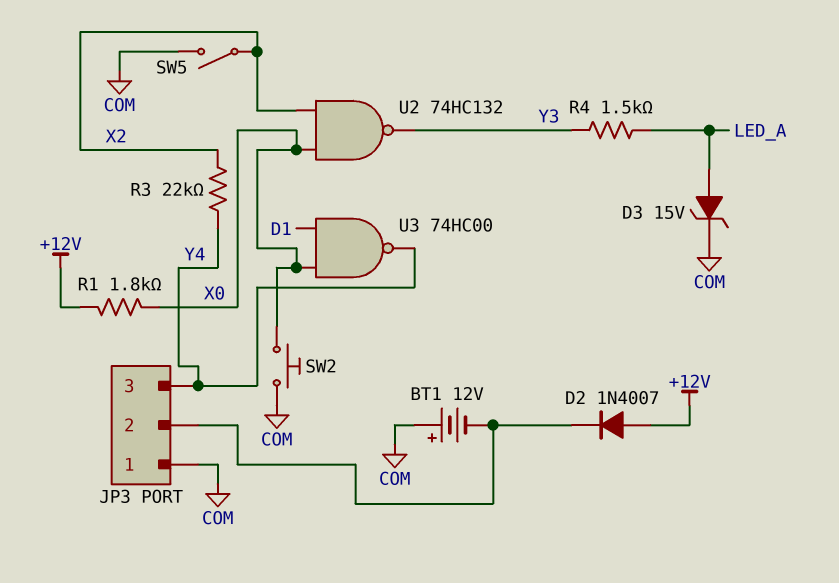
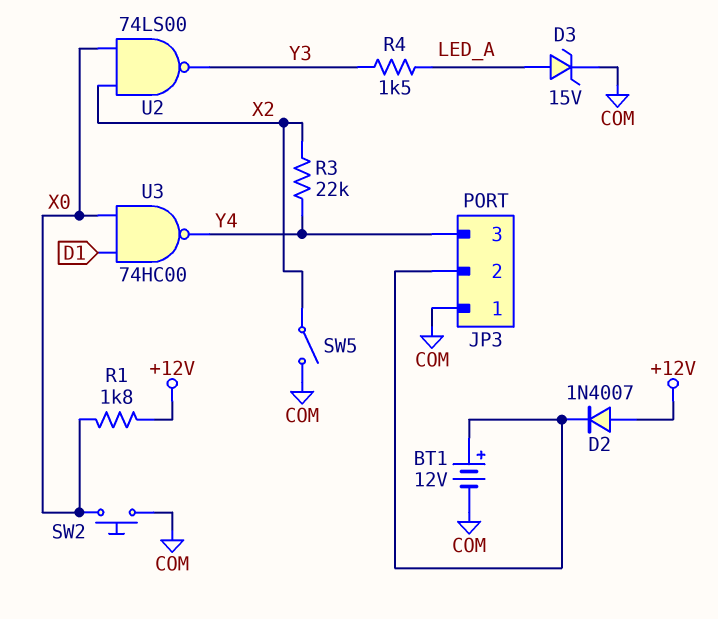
BT1: 12V (plus COM, minus JP3/2) -> 12V (plus JP3/2, minus COM)
U2: NAND 74HC132 (in X0, in X2, out Y3) -> NAND 74LS00 (in X0, in X2, out Y3)

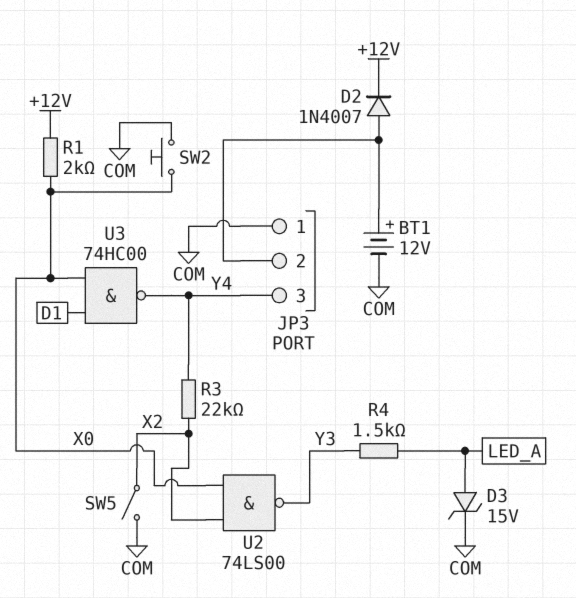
D2: diode 1N4007 (A +12V, K JP3/2) -> diode 1N4007 (A JP3/2, K +12V)
R1: 1.8k (+12V, X0) -> 2k (+12V, X0)

